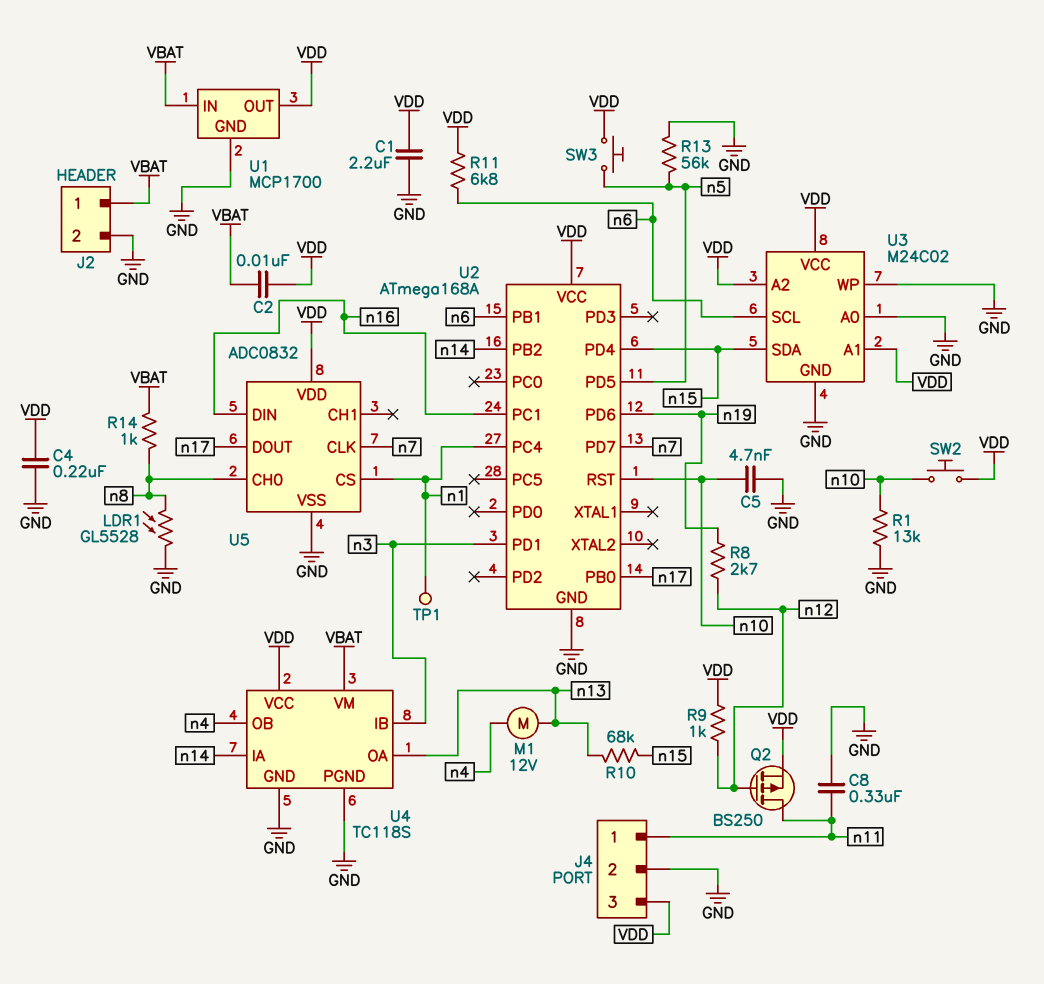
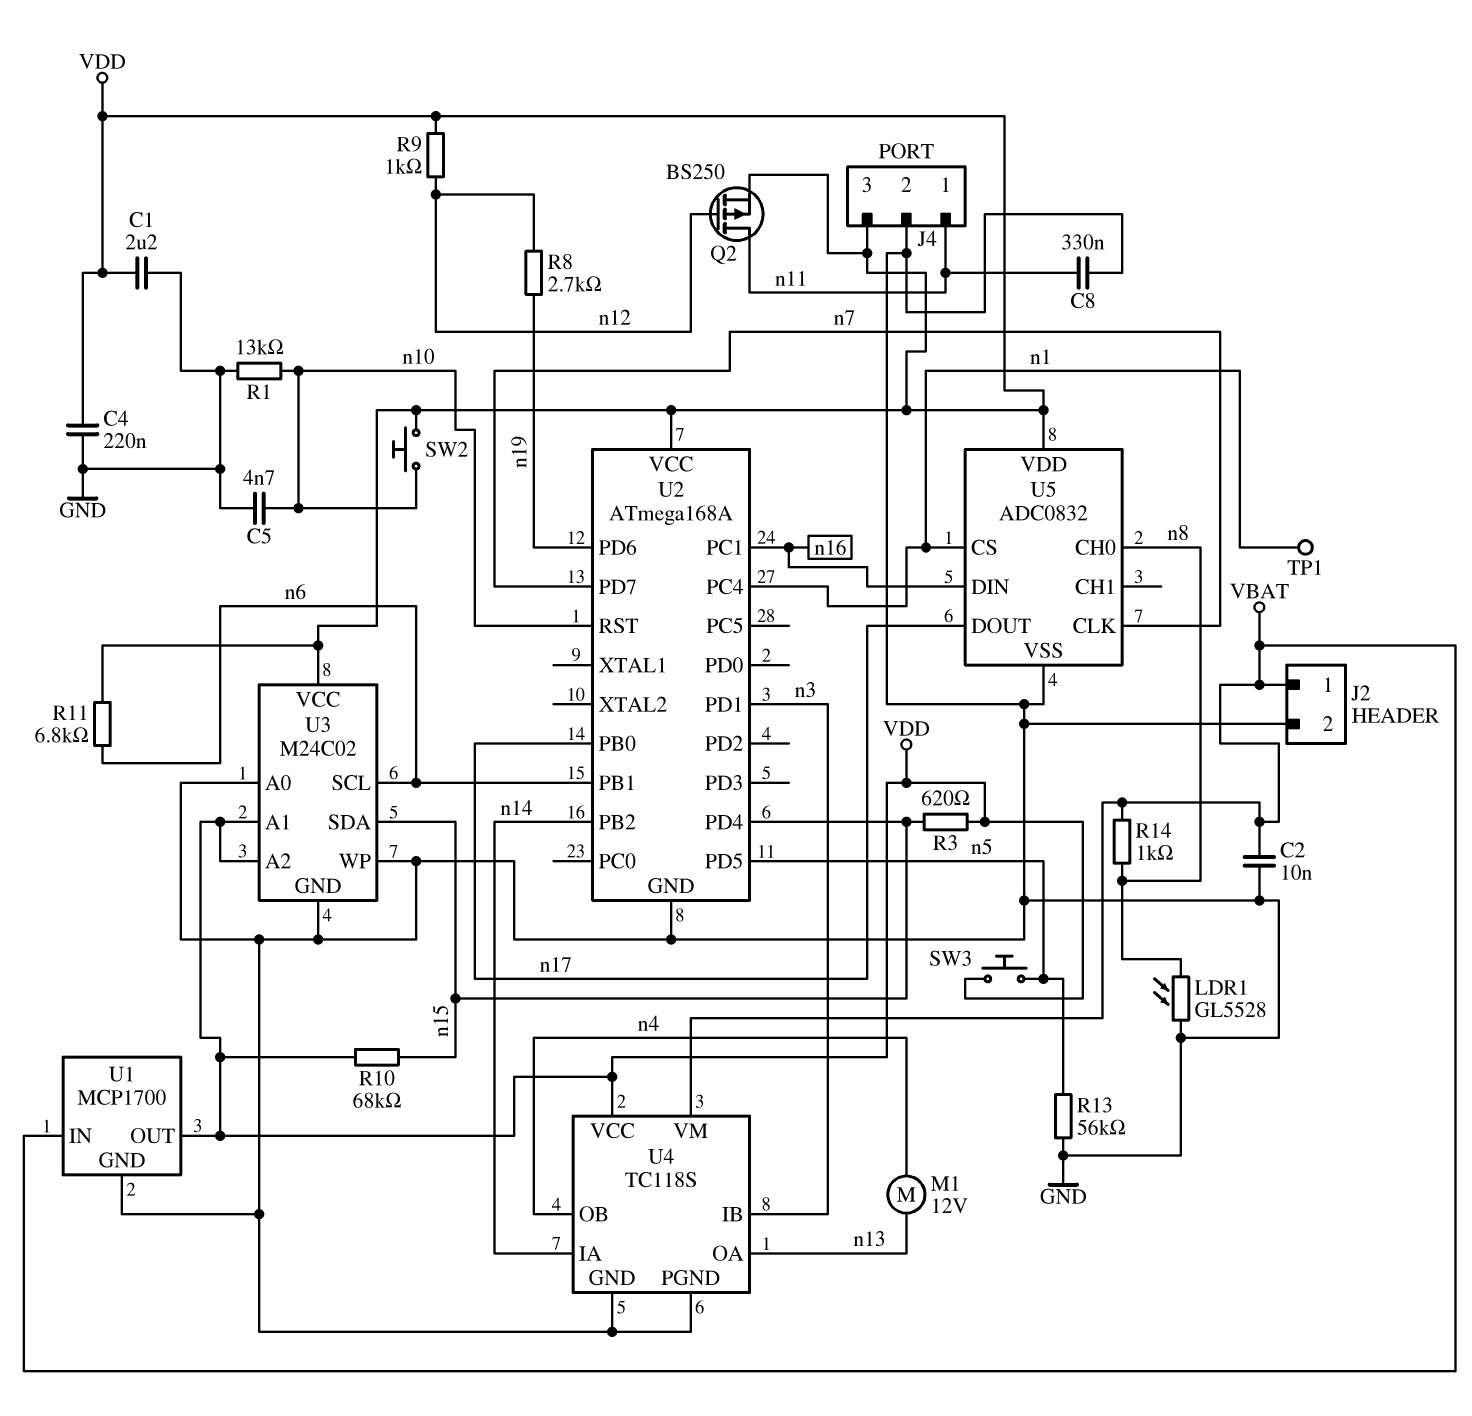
C2: 10nF (VBAT, VDD) -> 10nF (GND, VBAT)
R3: none -> 620 (VDD, n15)
R10: 68k (n13, n15) -> 68k (VDD, n15)

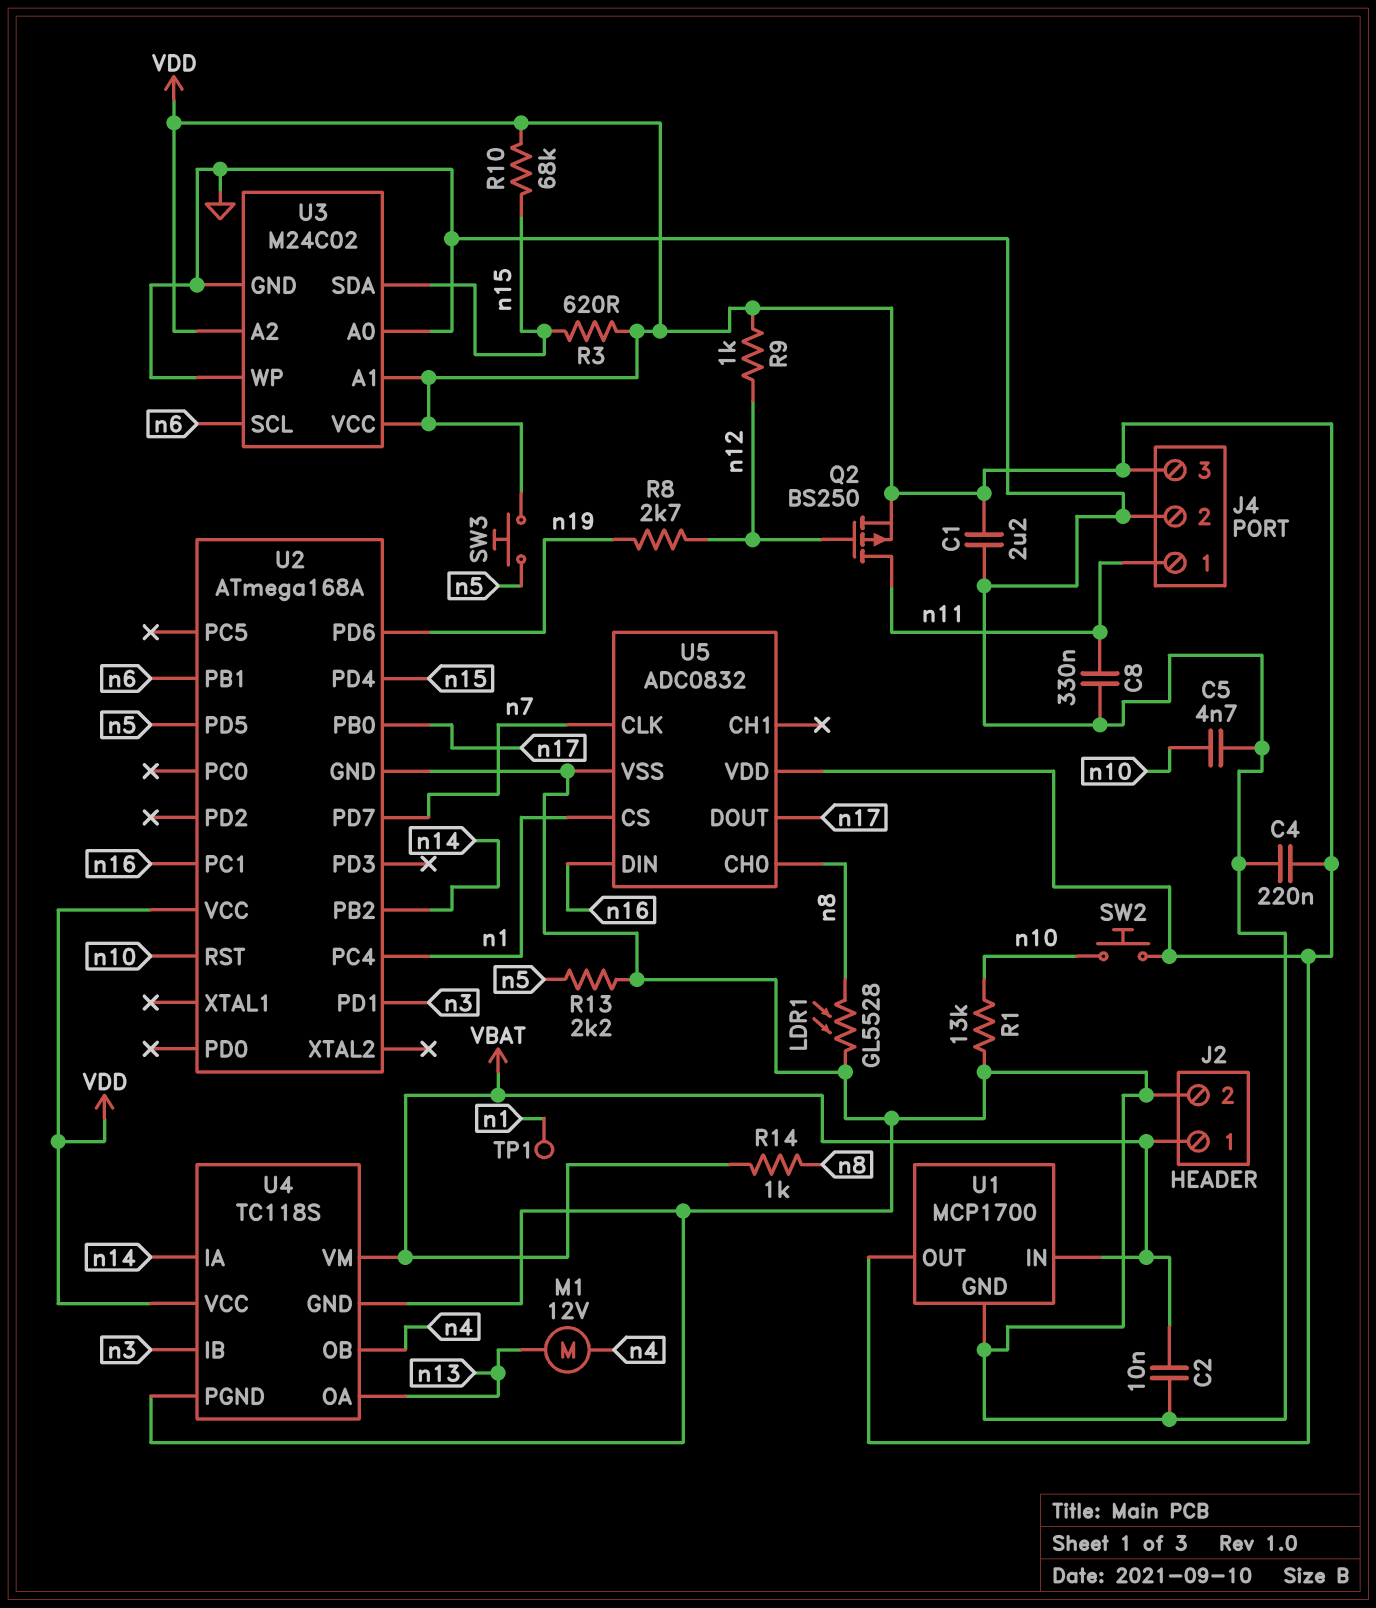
R11: 6.8k (VDD, n6) -> none
R13: 56k (GND, n5) -> 2.2k (GND, n5)

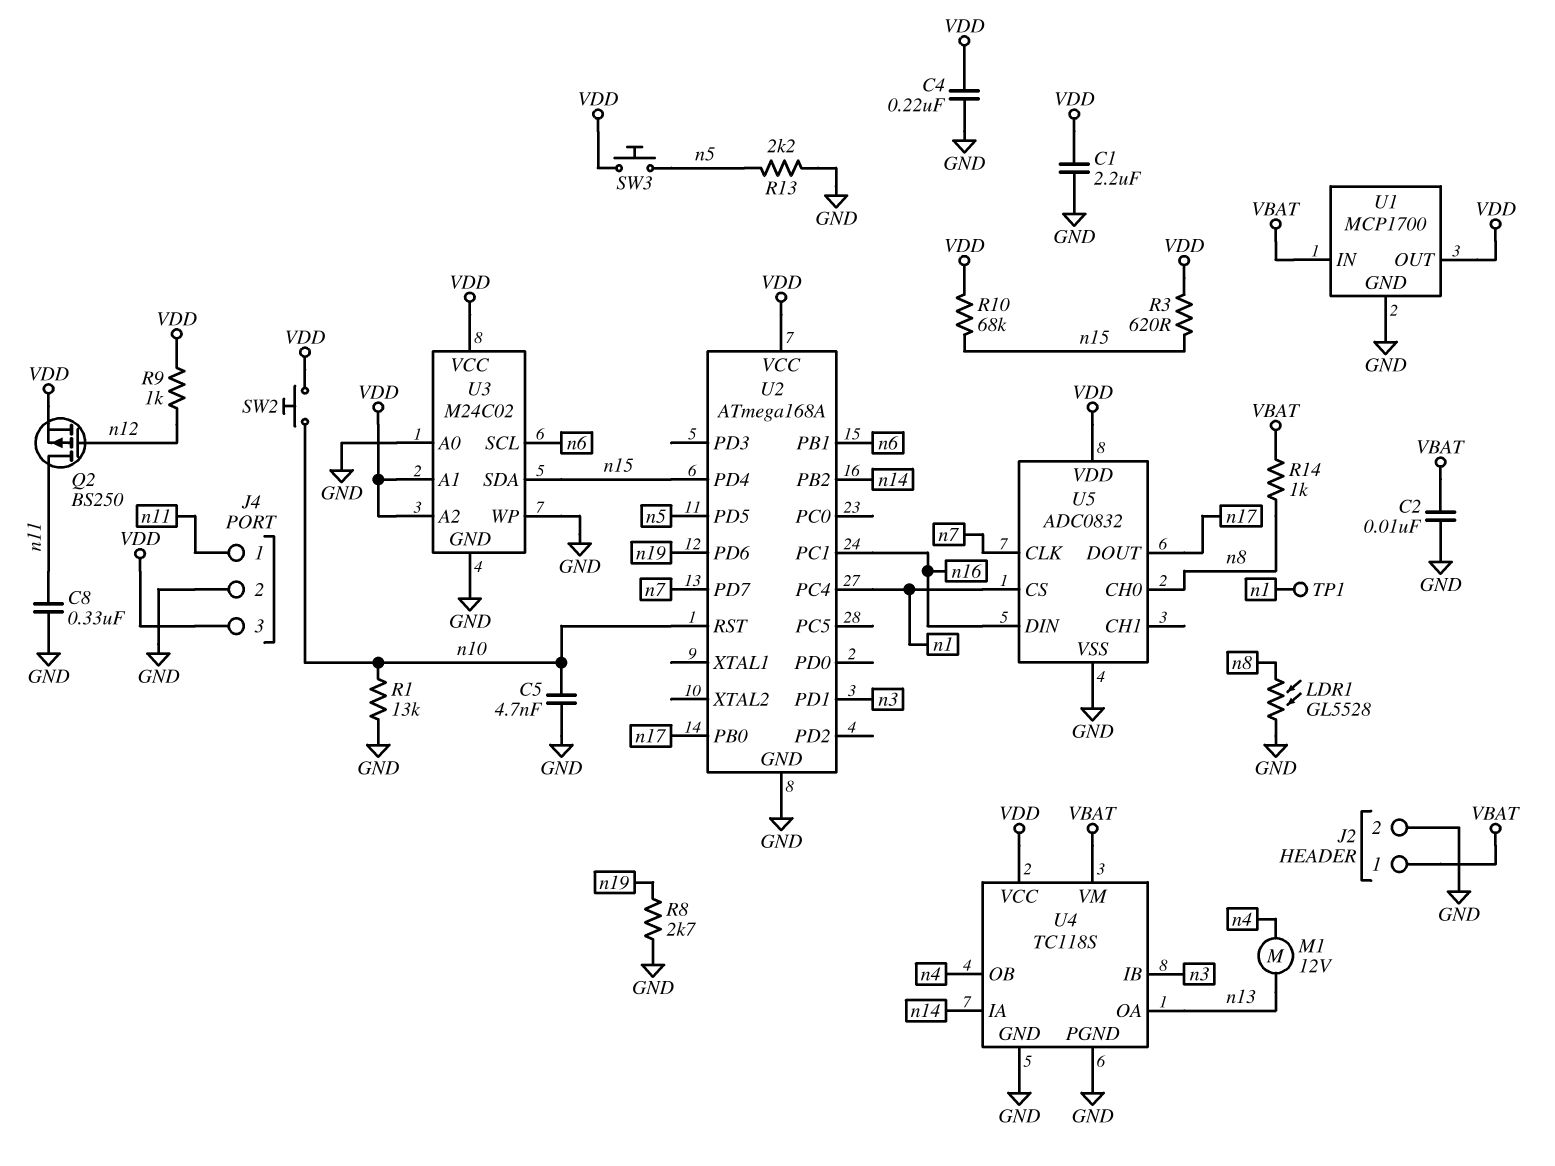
R8: 2.7k (n12, n19) -> 2.7k (GND, n19)

